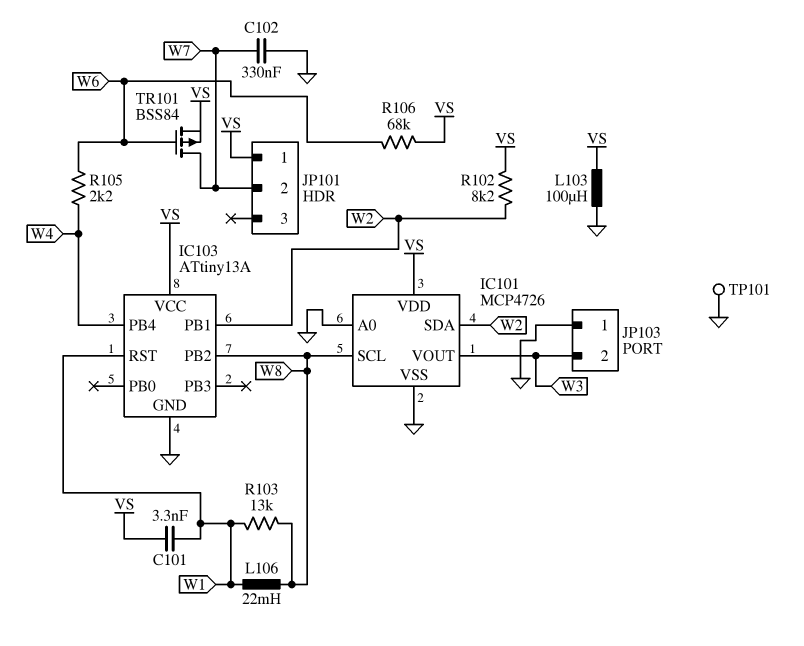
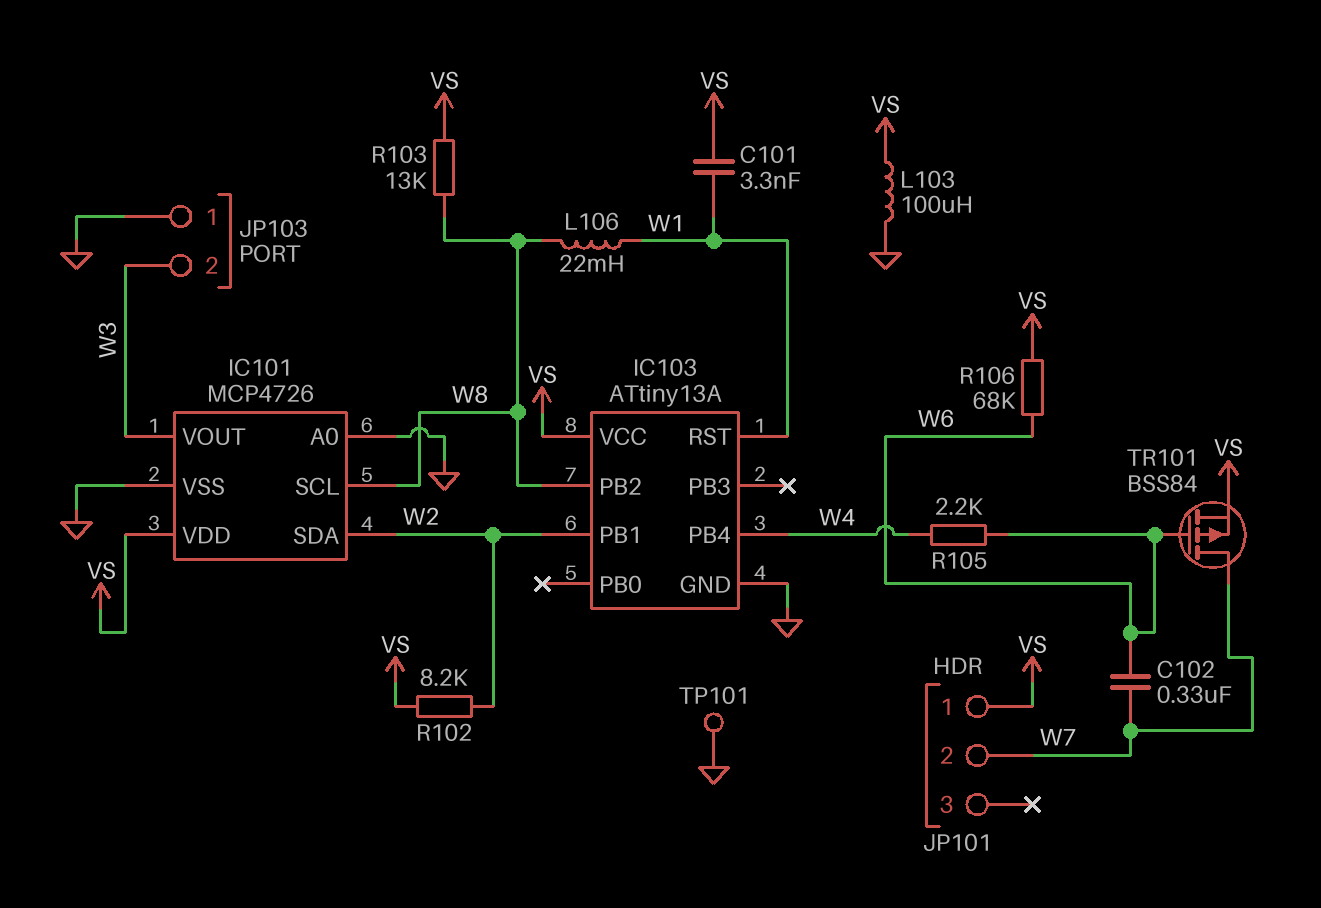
C102: 330nF (GND, W7) -> 330nF (W6, W7)
R103: 13k (W1, W8) -> 13k (VS, W8)

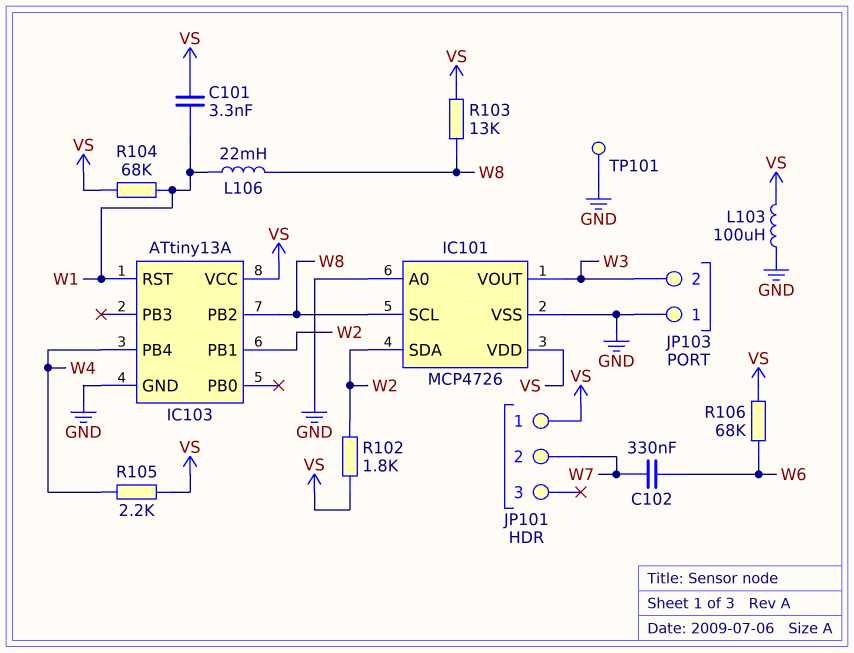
R102: 8.2k (VS, W2) -> 1.8k (VS, W2)
R104: none -> 68k (VS, W1)
R105: 2.2k (W4, W6) -> 2.2k (VS, W4)
TR101: PMOS BSS84 (G W6, D W7, S VS) -> none

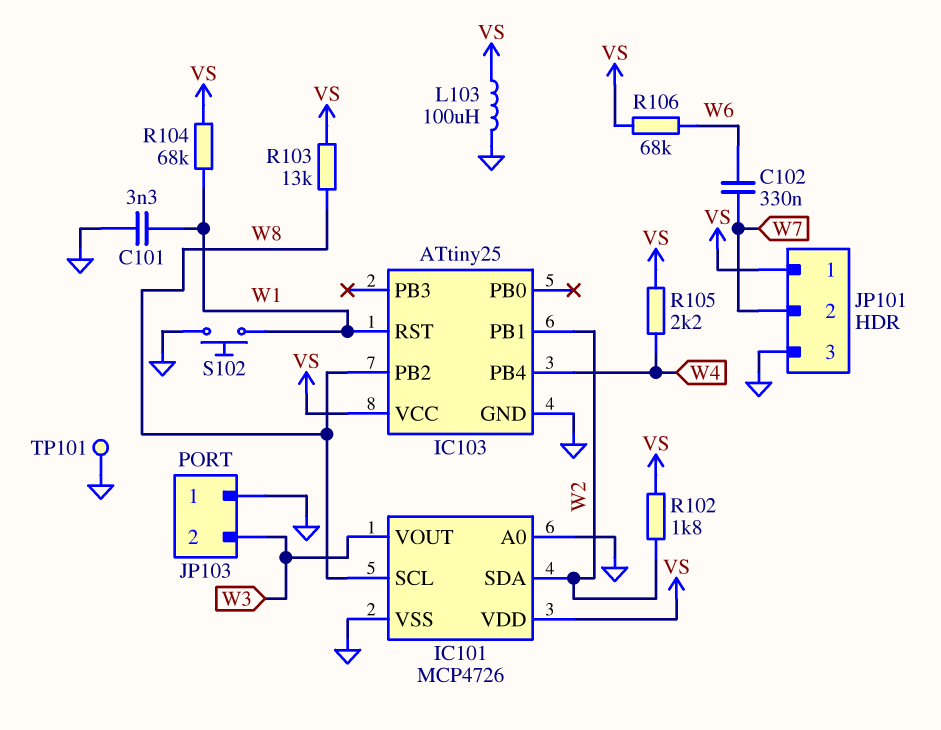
C101: 3.3nF (VS, W1) -> 3.3nF (GND, W1)
IC103: ATtiny13A -> ATtiny25
JP101 pin 3: none -> GND
L106: 22mH (W1, W8) -> none
S102: none -> button (GND, W1)

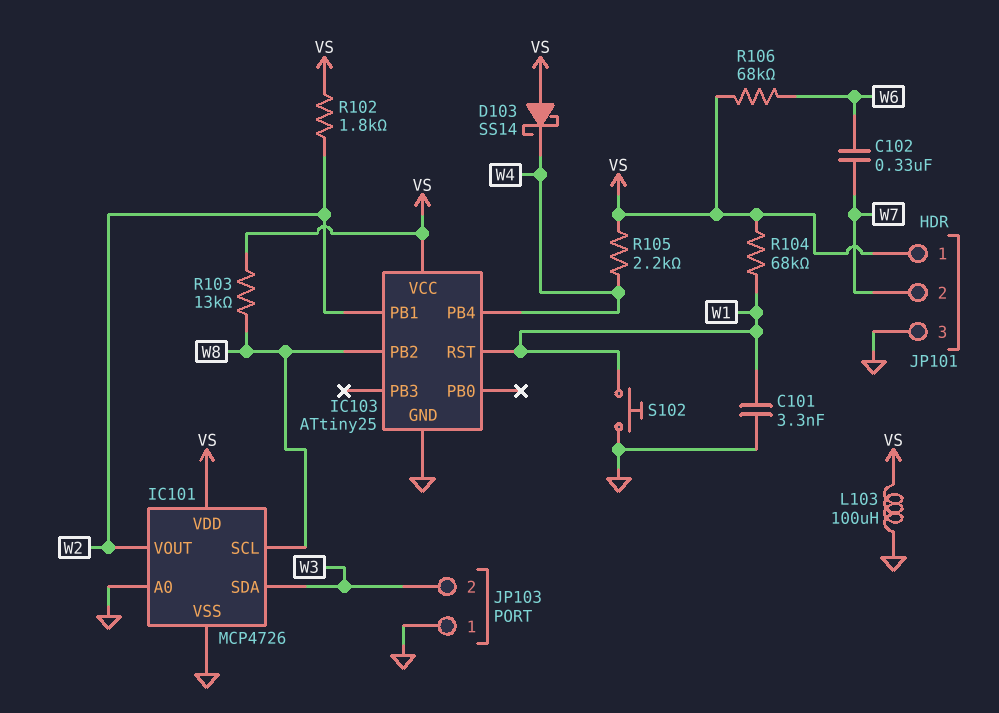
D103: none -> schottky SS14 (A VS, K W4)
IC101 pin SDA: W2 -> W3
IC101 pin VOUT: W3 -> W2
TP101: test point (GND) -> none

